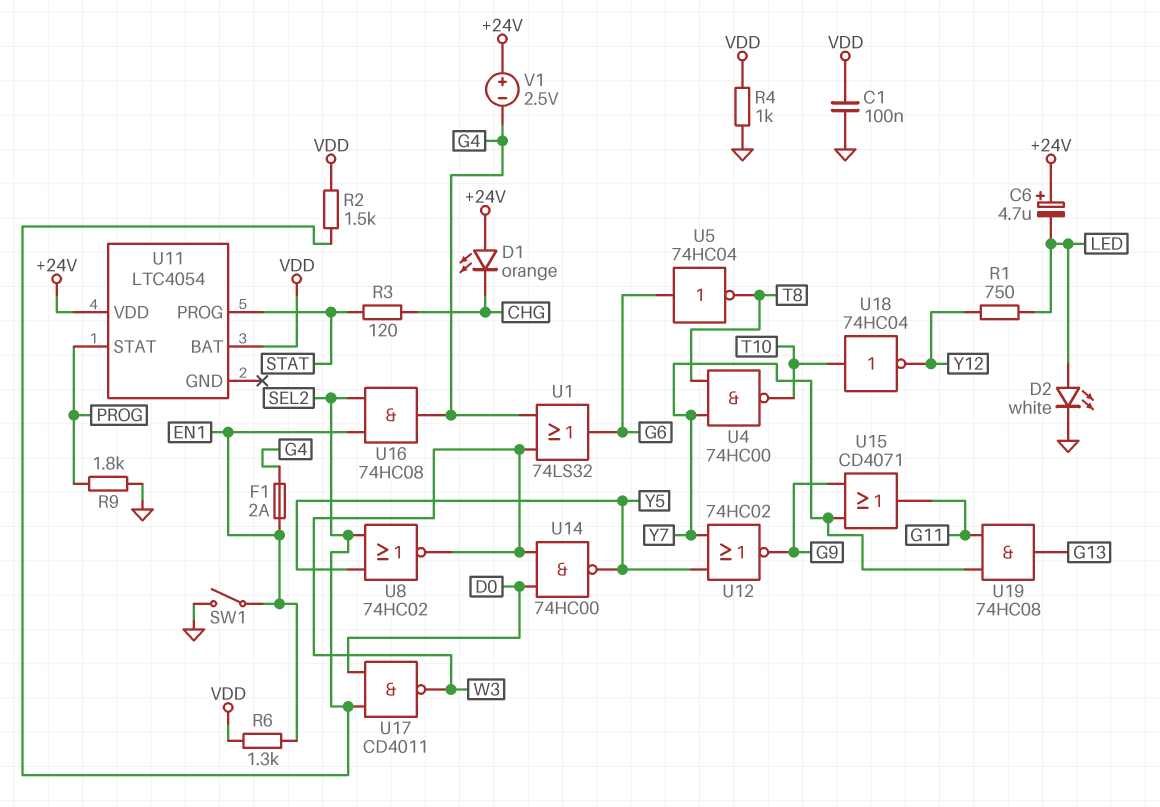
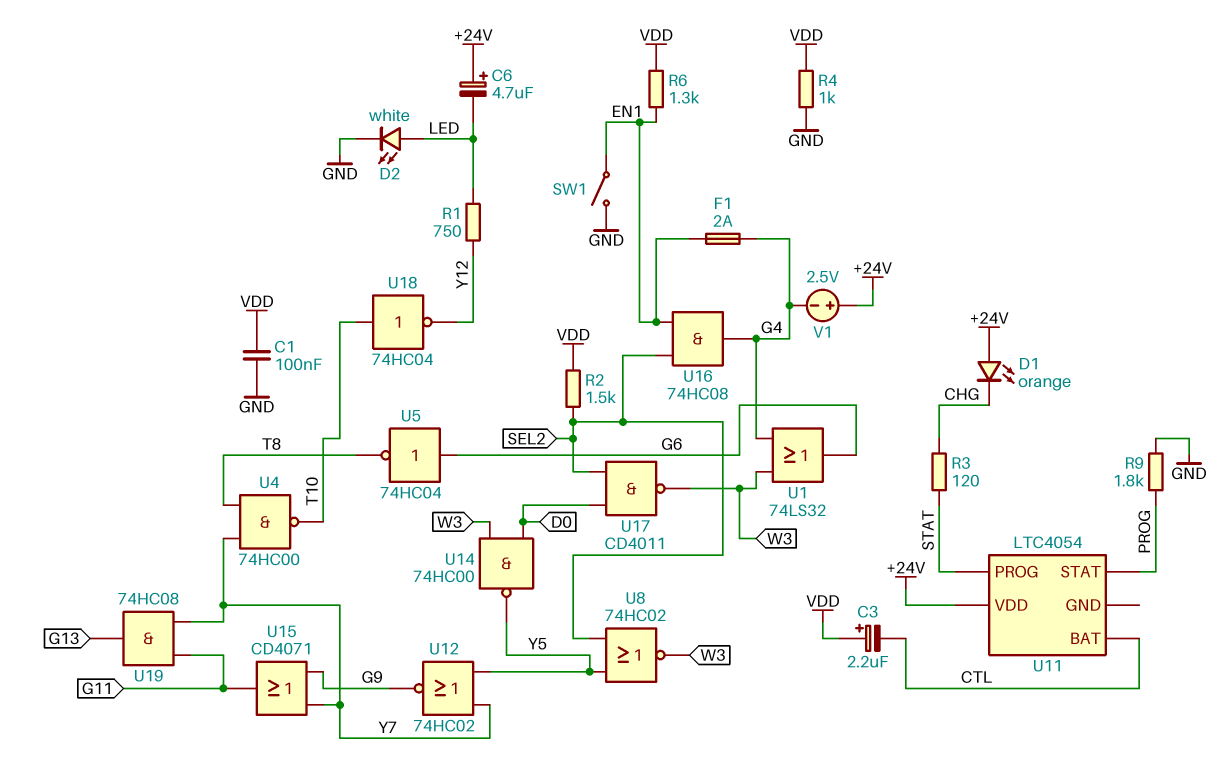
C3: none -> 2.2uF (plus VDD, minus CTL)
U11 pin BAT: VDD -> CTL

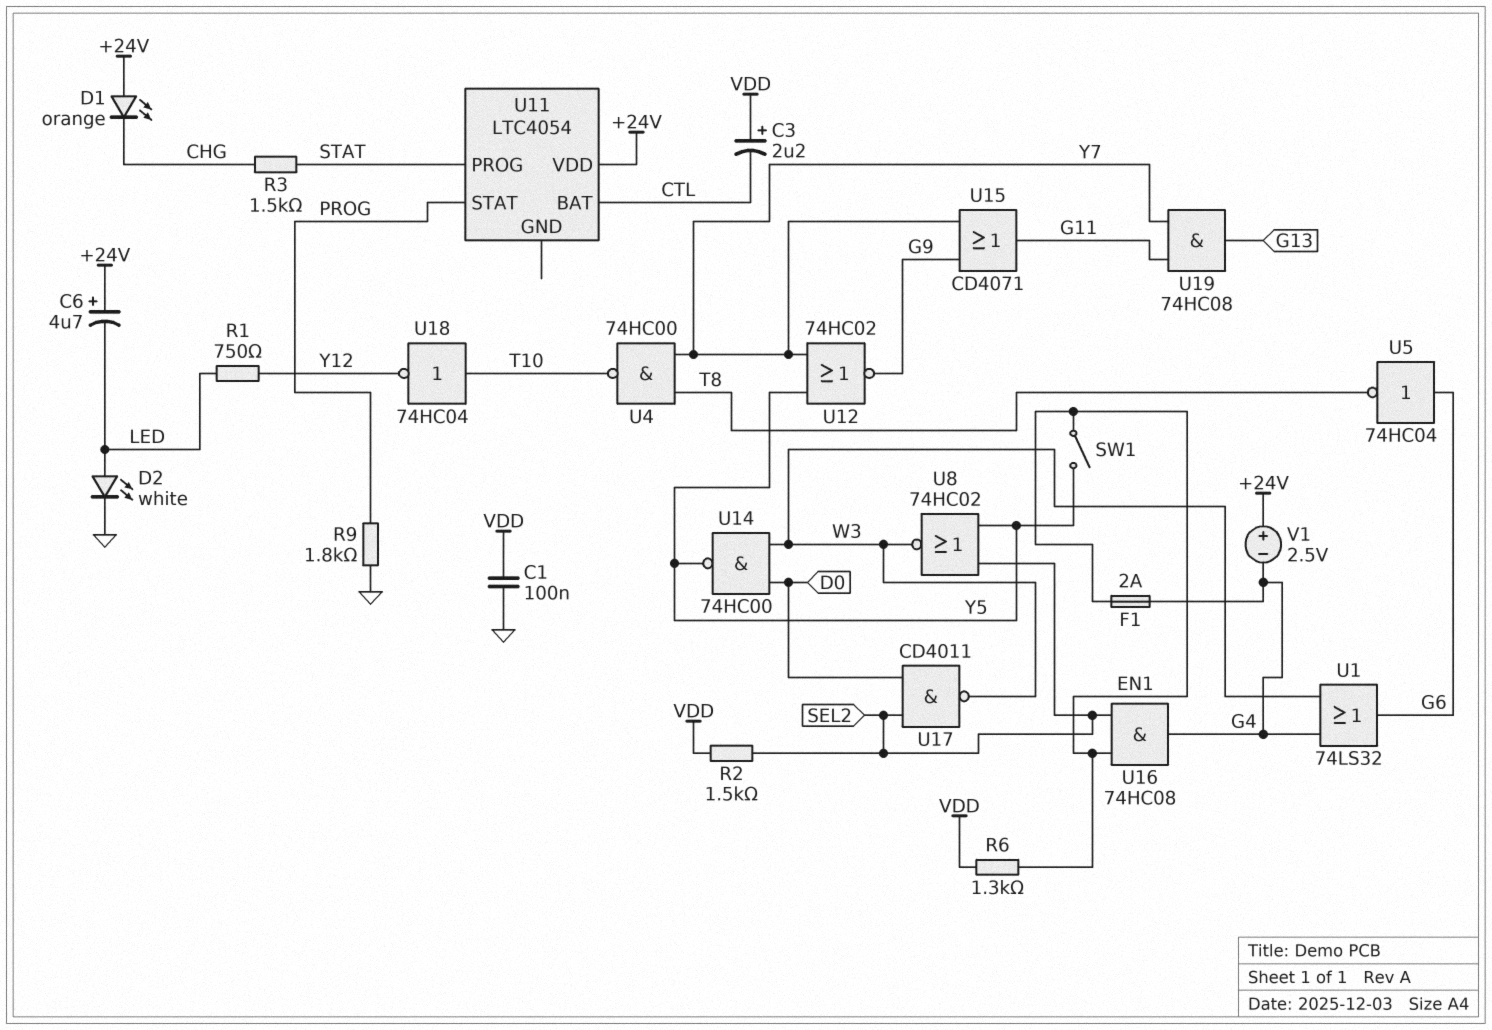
R3: 120 (CHG, STAT) -> 1.5k (CHG, STAT)
R4: 1k (GND, VDD) -> none
SW1: switch (EN1, GND) -> switch (EN1, Y5)

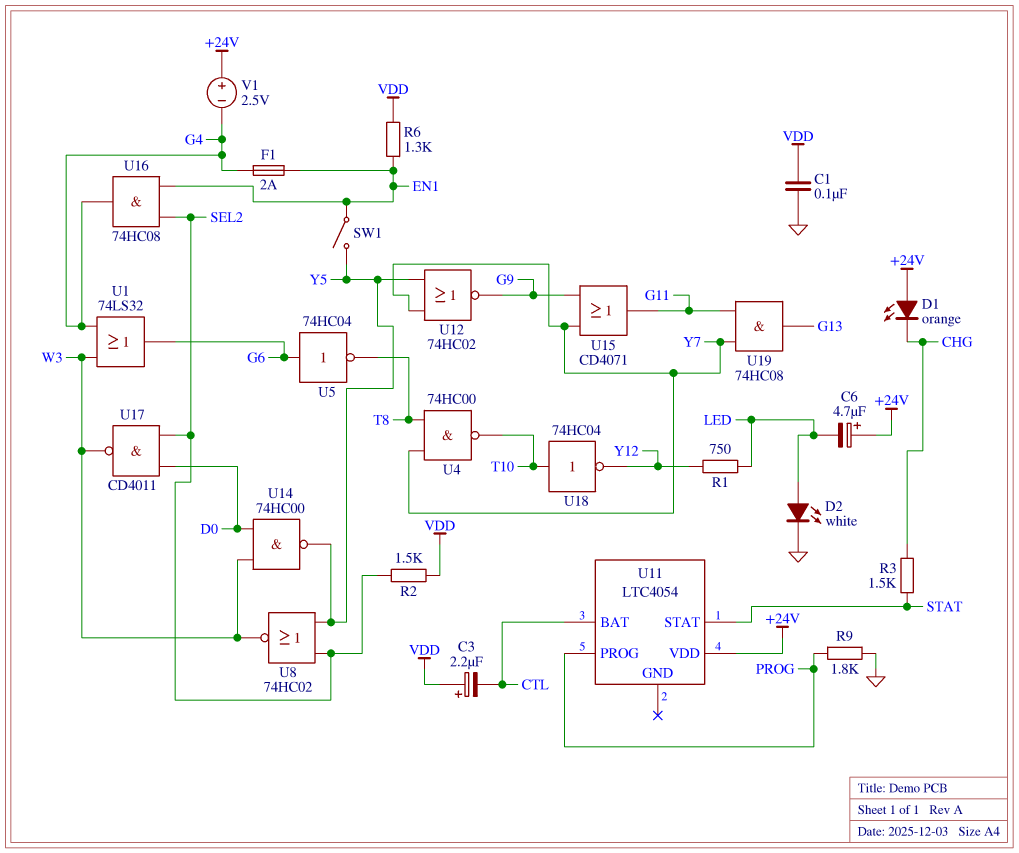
U11 pin PROG: STAT -> PROG
U11 pin STAT: PROG -> STAT

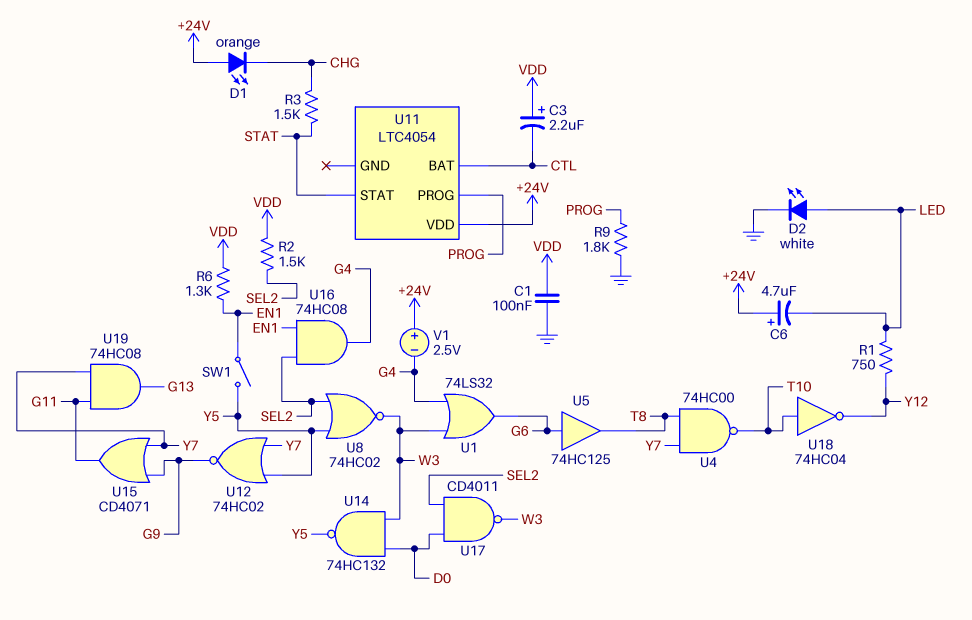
F1: 2A (EN1, G4) -> none
U5: NOT 74HC04 (in G6, out T8) -> buffer 74HC125 (in G6, out T8)
U14: NAND 74HC00 (in D0, in W3, out Y5) -> NAND 74HC132 (in D0, in W3, out Y5)

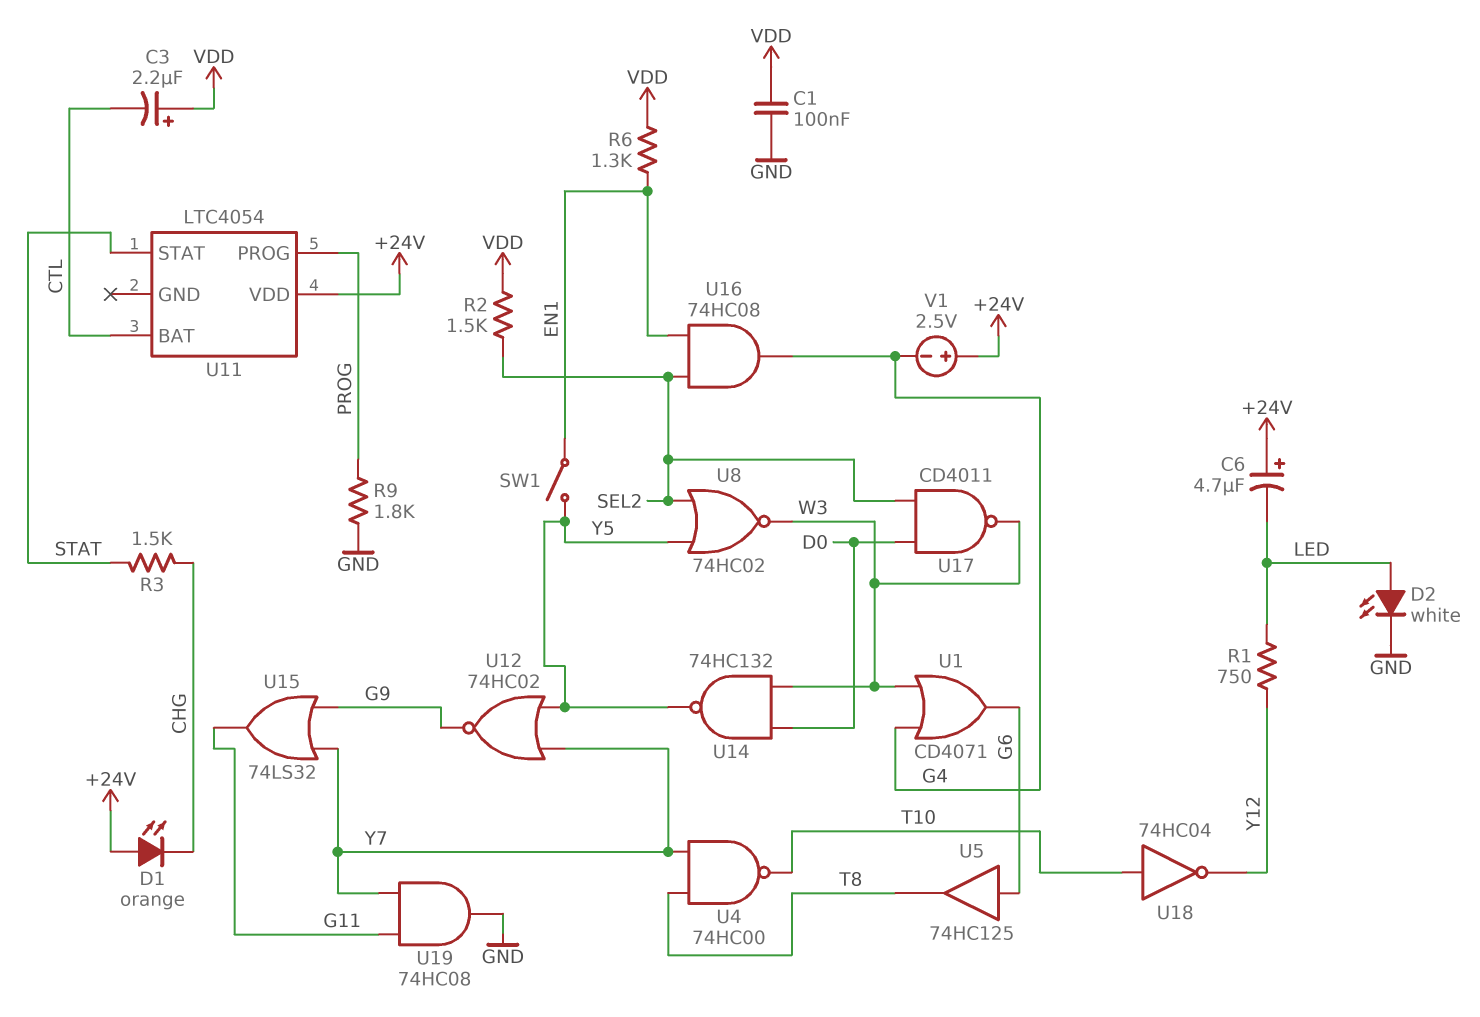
U1: OR 74LS32 (in G4, in W3, out G6) -> OR CD4071 (in G4, in W3, out G6)
U15: OR CD4071 (in G9, in Y7, out G11) -> OR 74LS32 (in G9, in Y7, out G11)
U19: AND 74HC08 (in G11, in Y7, out G13) -> AND 74HC08 (in G11, in Y7, out GND)

